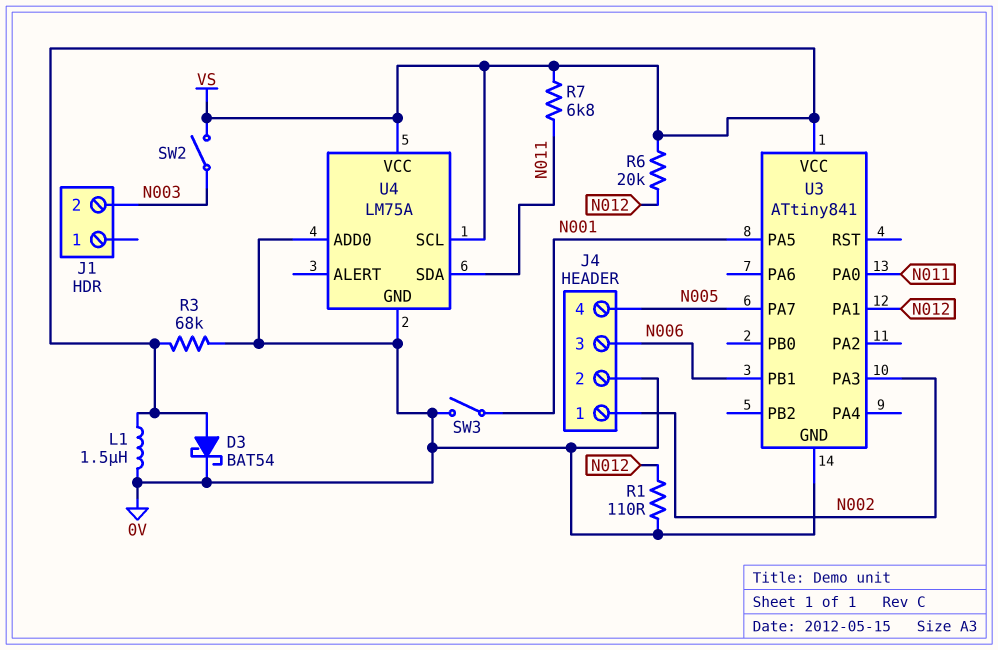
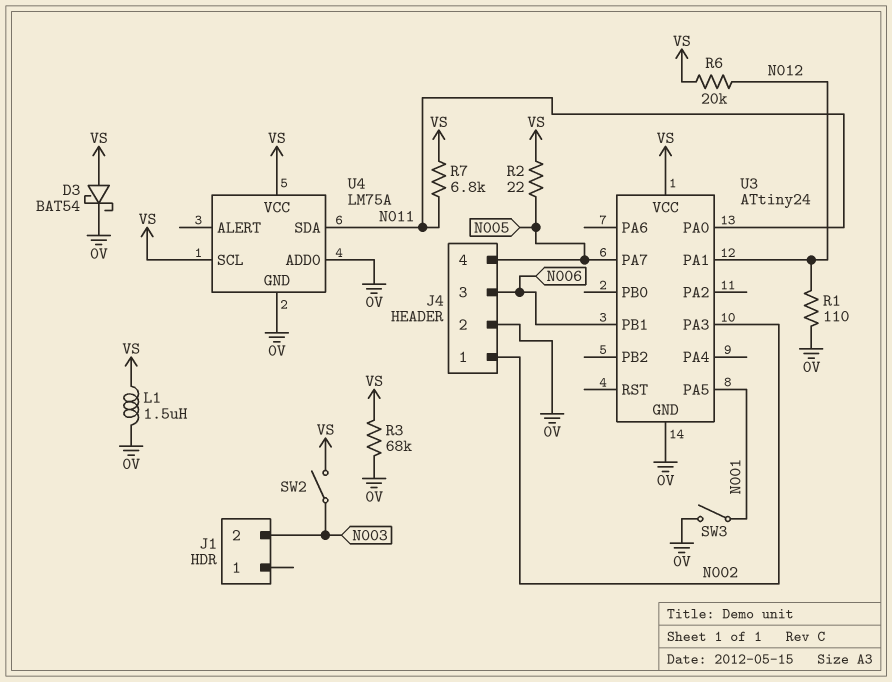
R2: none -> 22 (N005, VS)
U3: ATtiny841 -> ATtiny24

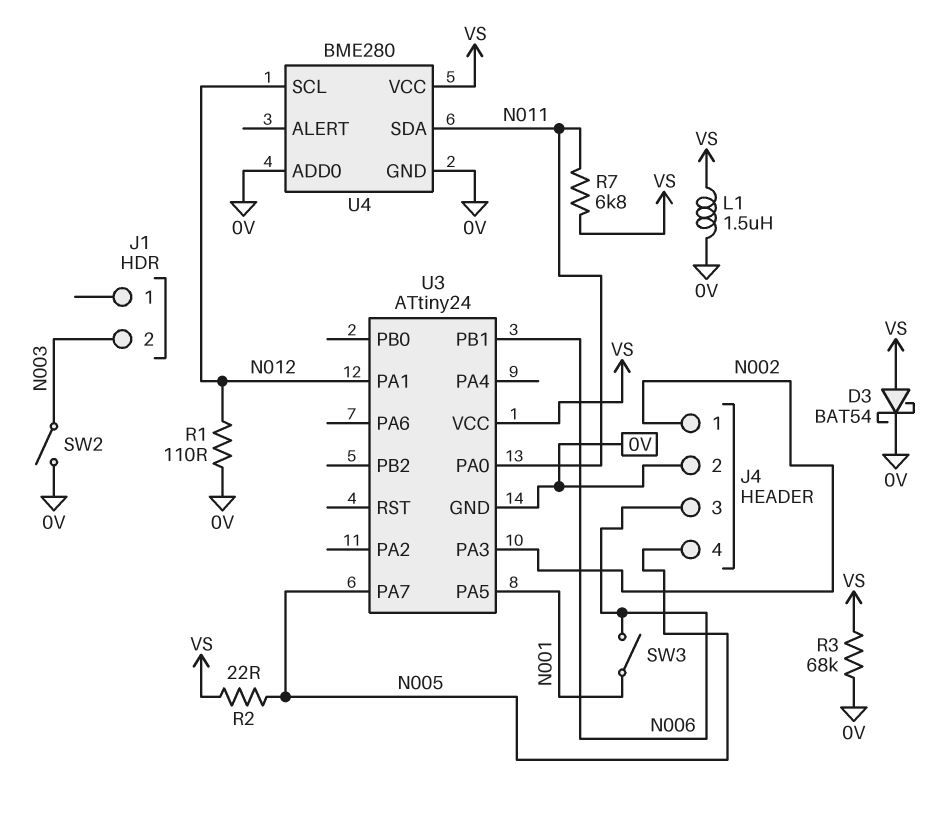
R6: 20k (N012, VS) -> none
SW2: switch (N003, VS) -> switch (0V, N003)
SW3: switch (0V, N001) -> switch (N001, N006)
U4: LM75A -> BME280
U4 pin SCL: VS -> N012

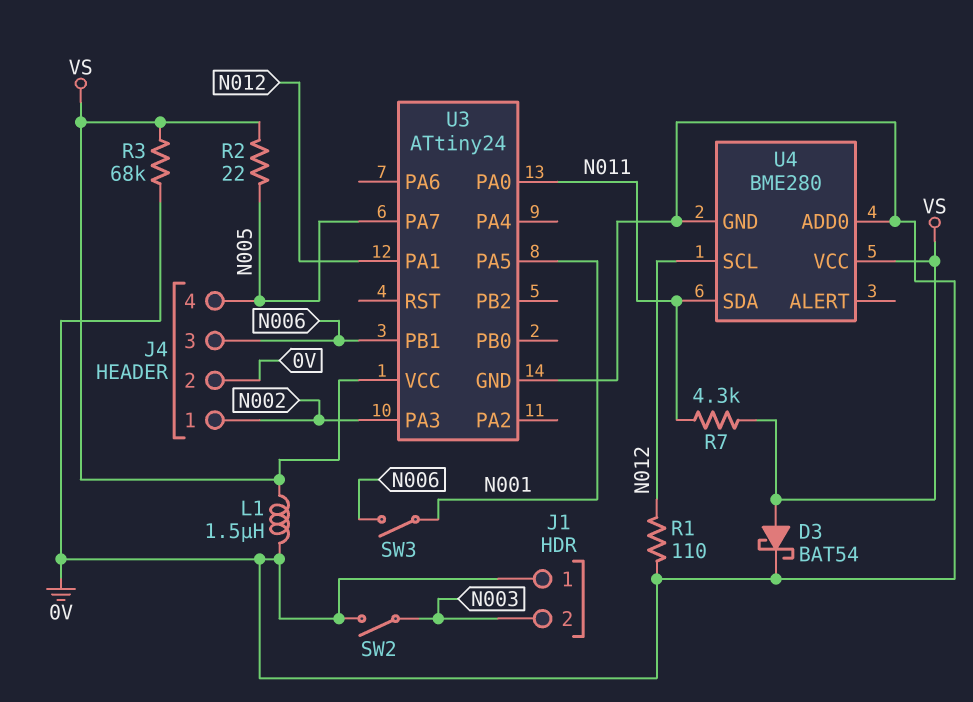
J1 pin 1: none -> 0V
R7: 6.8k (N011, VS) -> 4.3k (N011, VS)

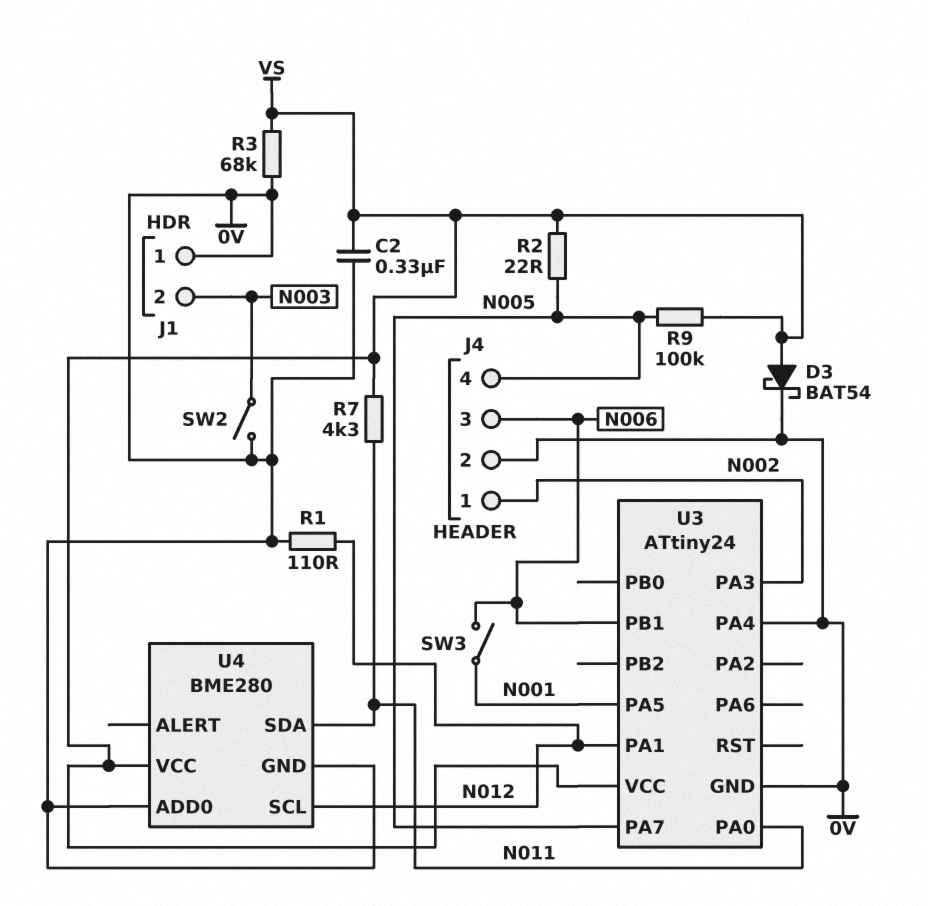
C2: none -> 330nF (0V, VS)
L1: 1.5uH (0V, VS) -> none
R9: none -> 100k (N005, VS)
U3 pin PA4: none -> 0V

